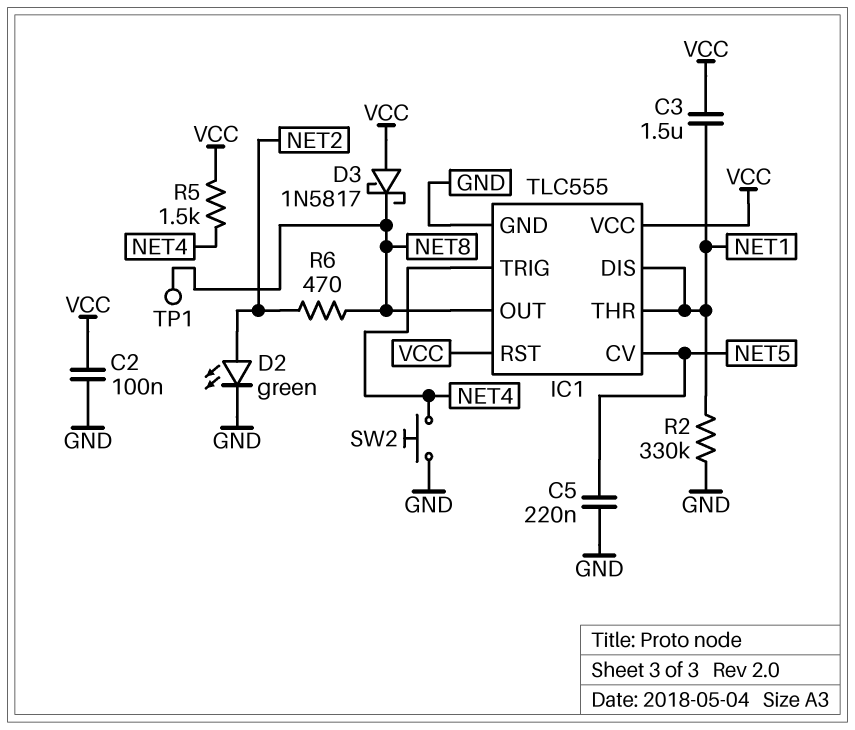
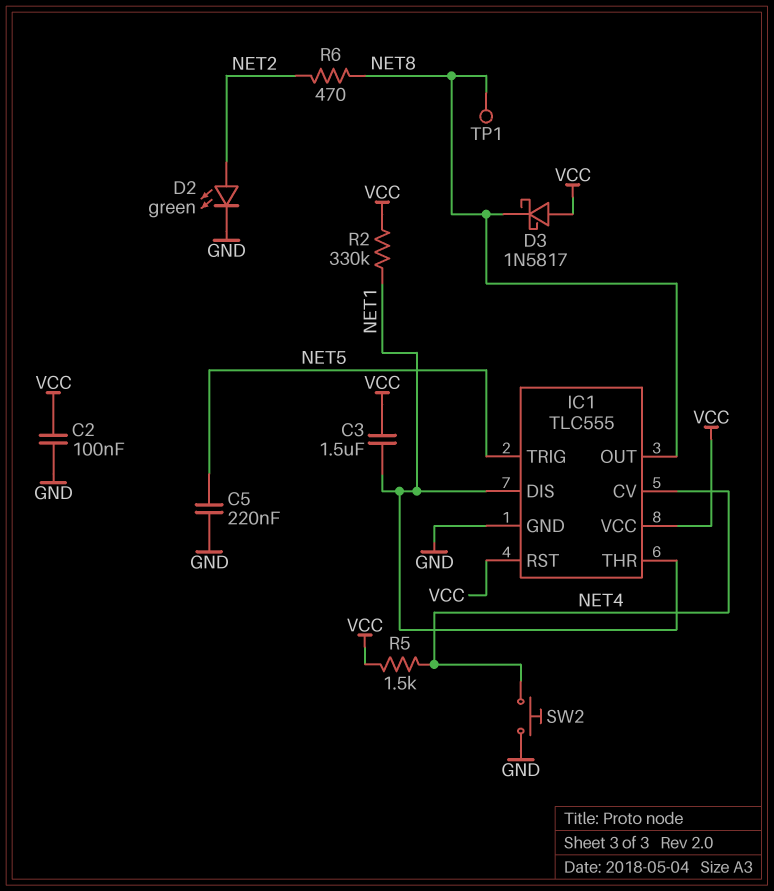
IC1 pin CV: NET5 -> NET4
IC1 pin TRIG: NET4 -> NET5
R2: 330k (GND, NET1) -> 330k (NET1, VCC)

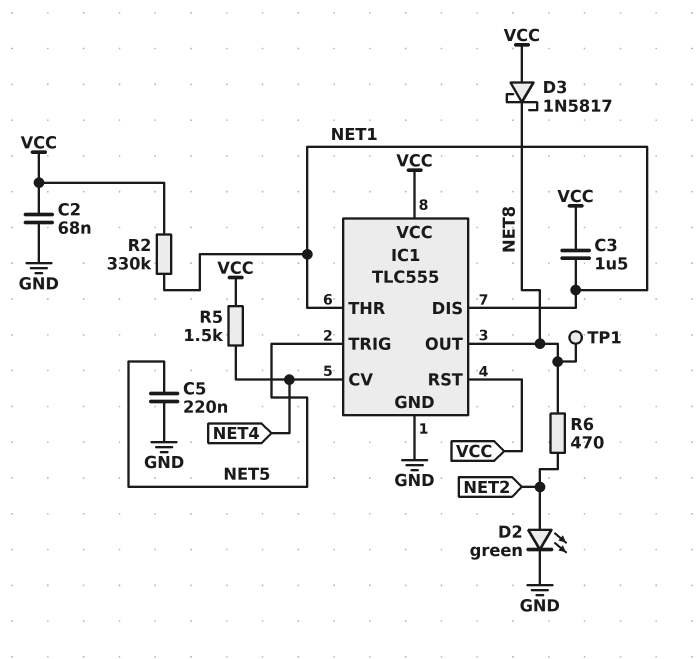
C2: 100nF (GND, VCC) -> 68nF (GND, VCC)
SW2: button (GND, NET4) -> none

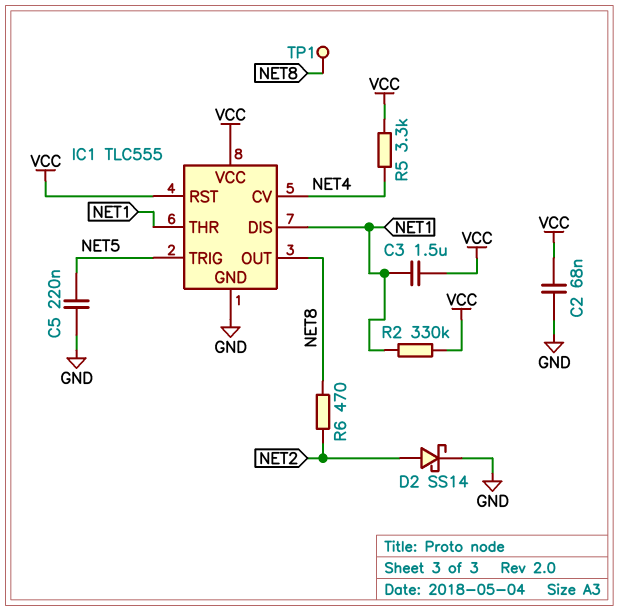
D2: LED green (A NET2, K GND) -> schottky SS14 (A NET2, K GND)
D3: schottky 1N5817 (A VCC, K NET8) -> none
R5: 1.5k (NET4, VCC) -> 3.3k (NET4, VCC)

